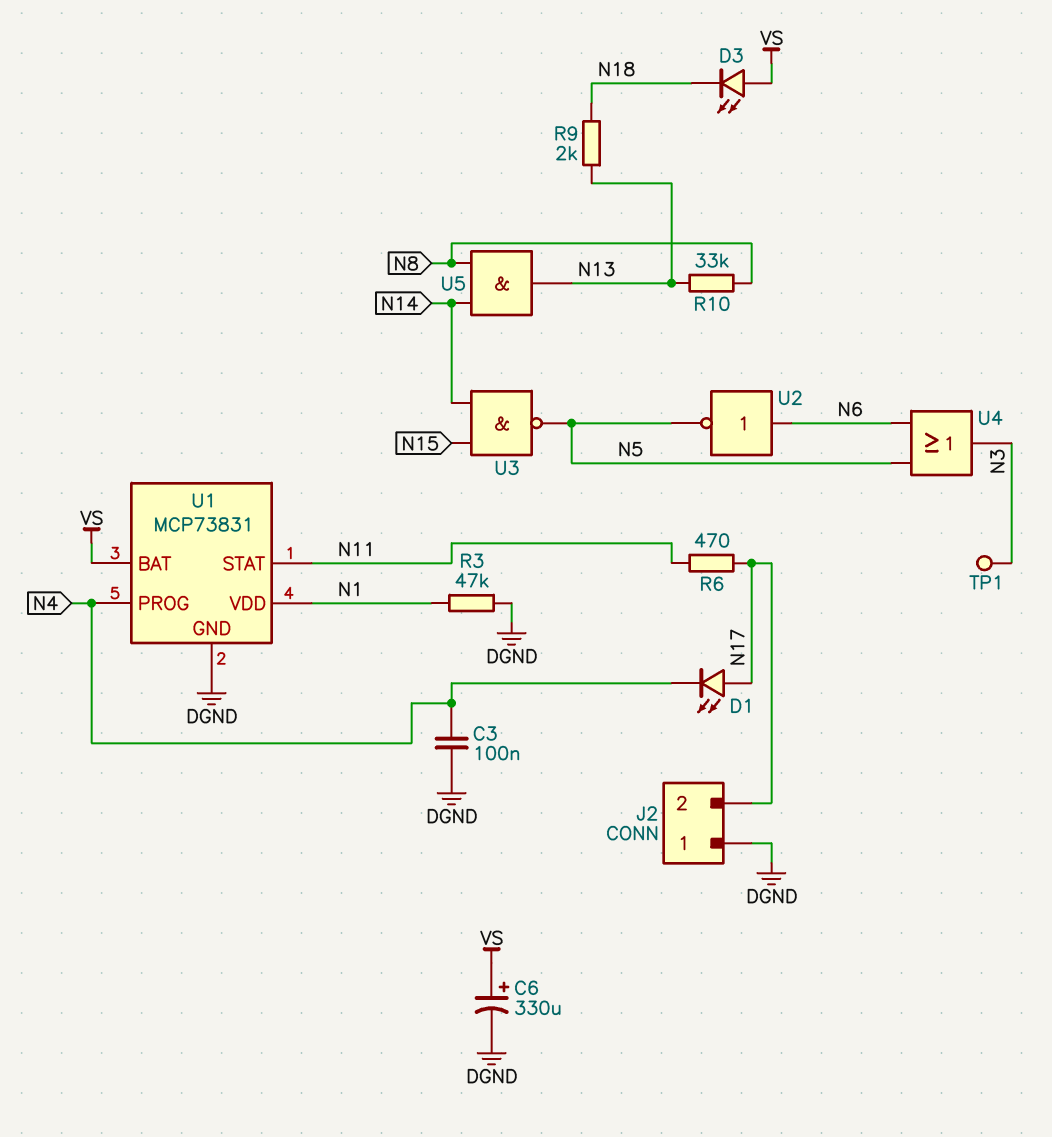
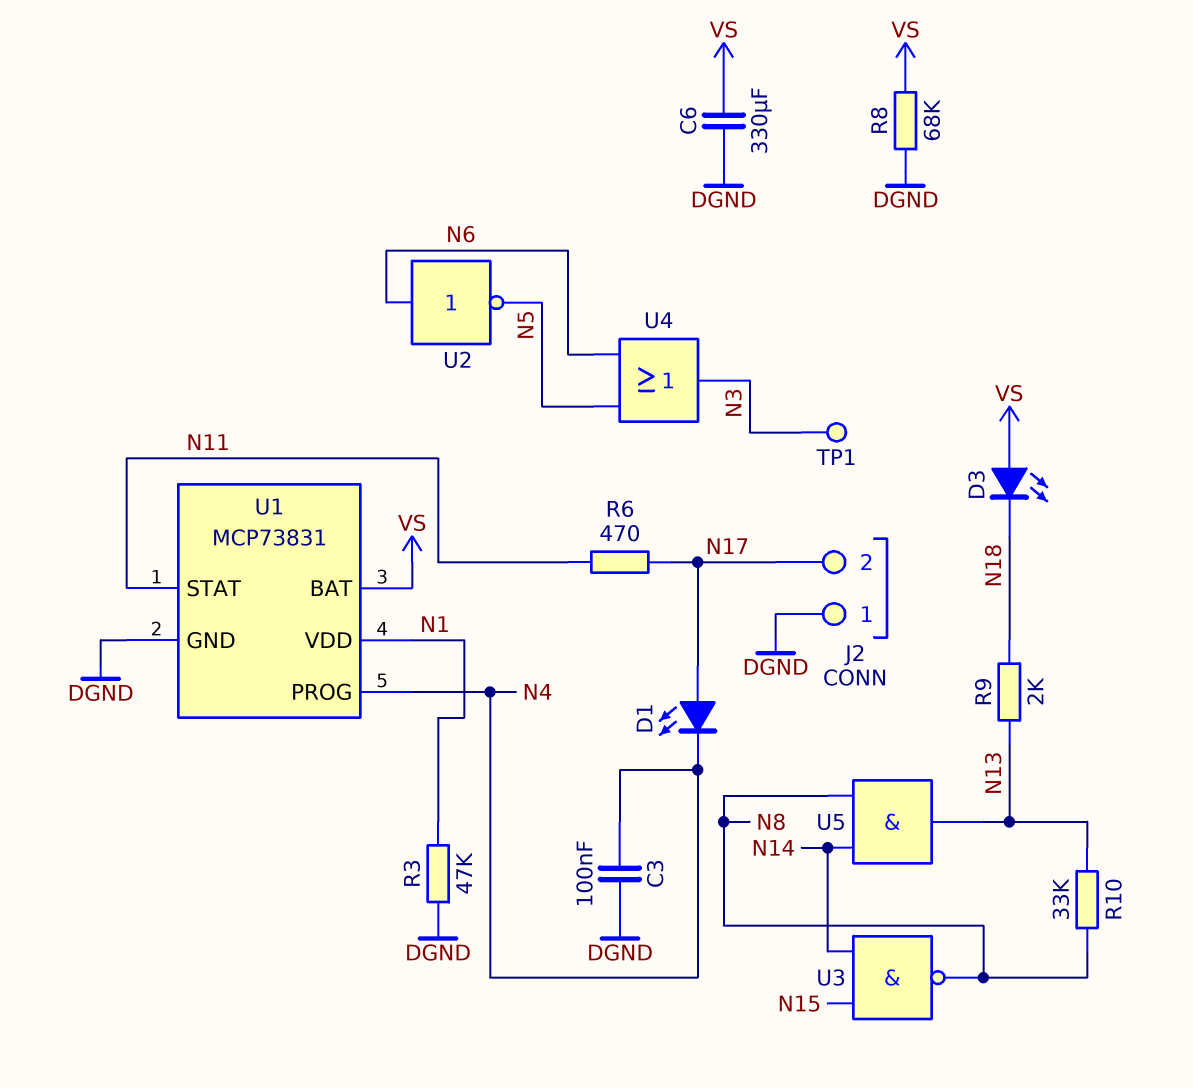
C6: 330uF (plus VS, minus DGND) -> 330uF (DGND, VS)
R8: none -> 68k (DGND, VS)
U3: NAND (in N14, in N15, out N5) -> NAND (in N14, in N15, out N8)

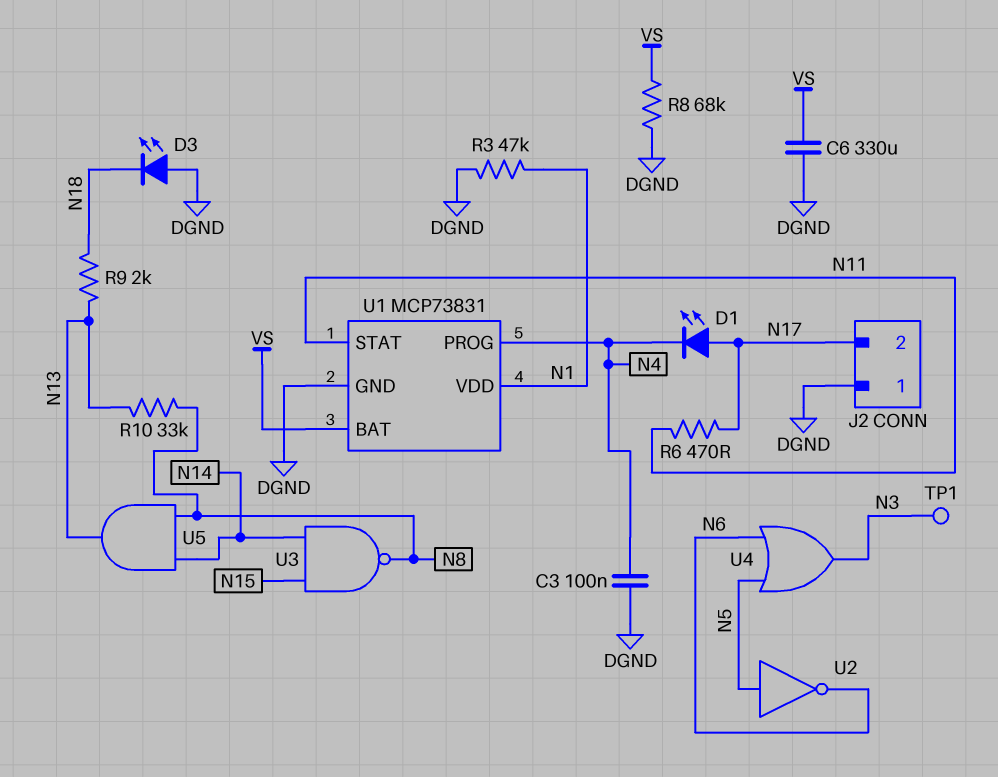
D3: LED (A VS, K N18) -> LED (A DGND, K N18)
U2: NOT (in N6, out N5) -> NOT (in N5, out N6)

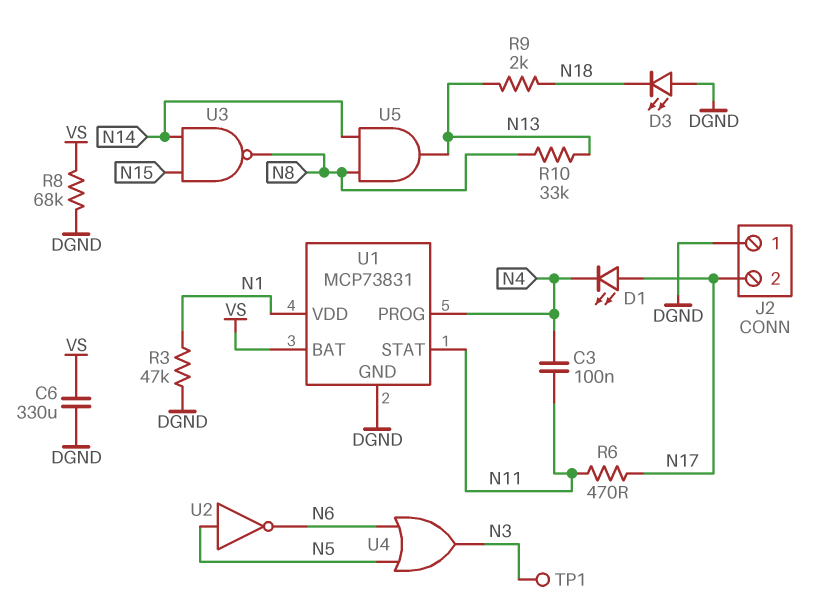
C3: 100nF (DGND, N4) -> 100nF (N4, N11)

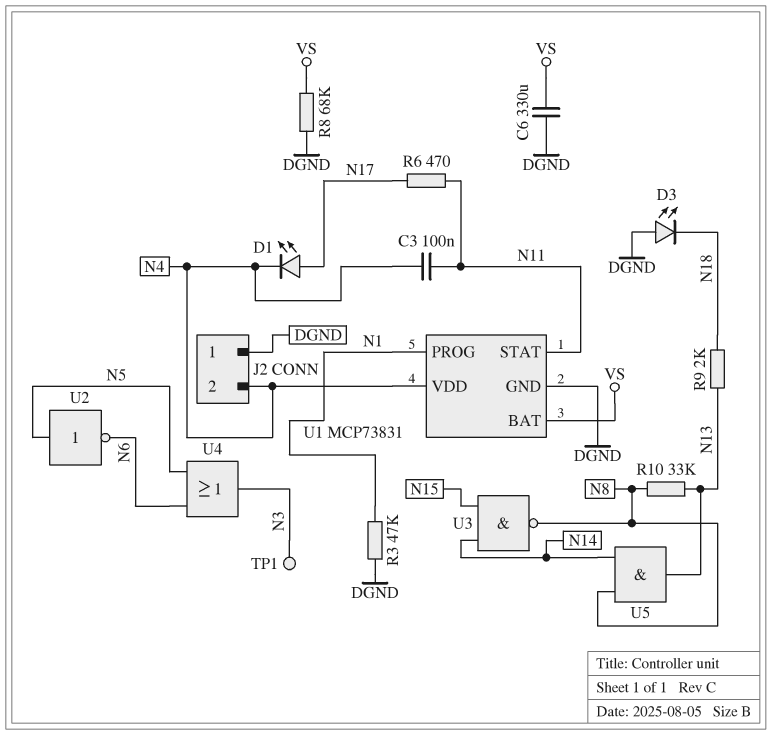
J2 pin 2: N17 -> N4
U1 pin PROG: N4 -> N1
U1 pin VDD: N1 -> N4

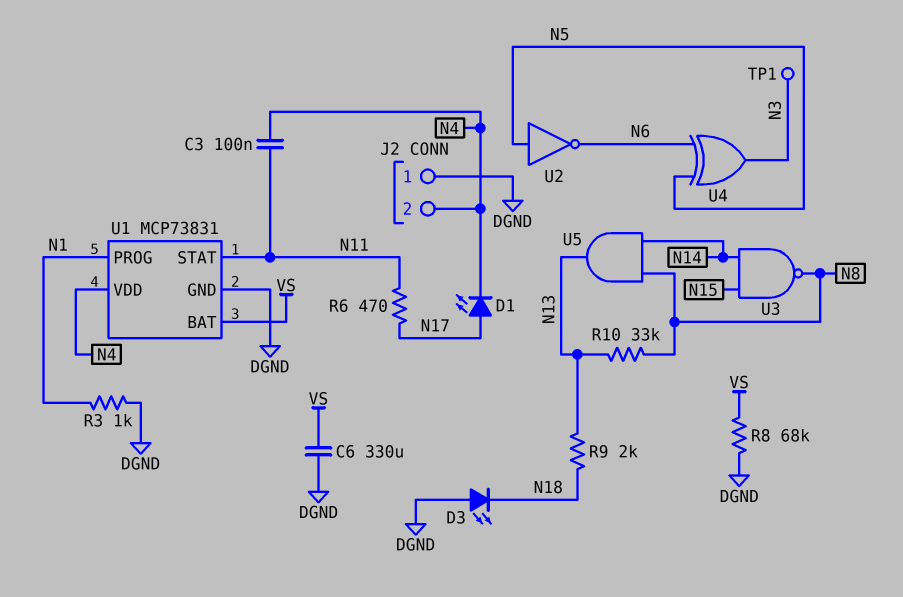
R3: 47k (DGND, N1) -> 1k (DGND, N1)
U4: OR (in N5, in N6, out N3) -> XOR (in N5, in N6, out N3)

